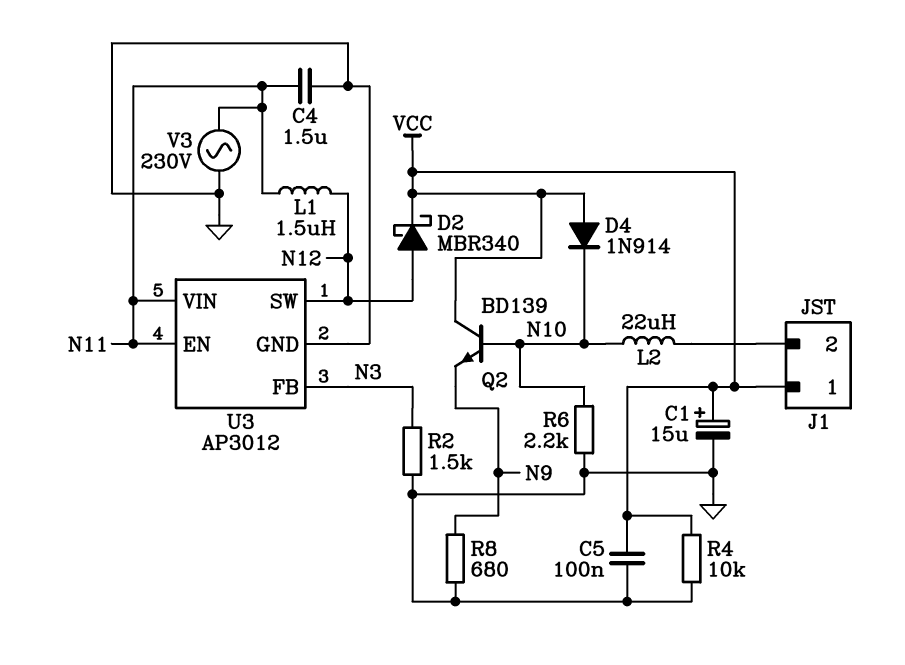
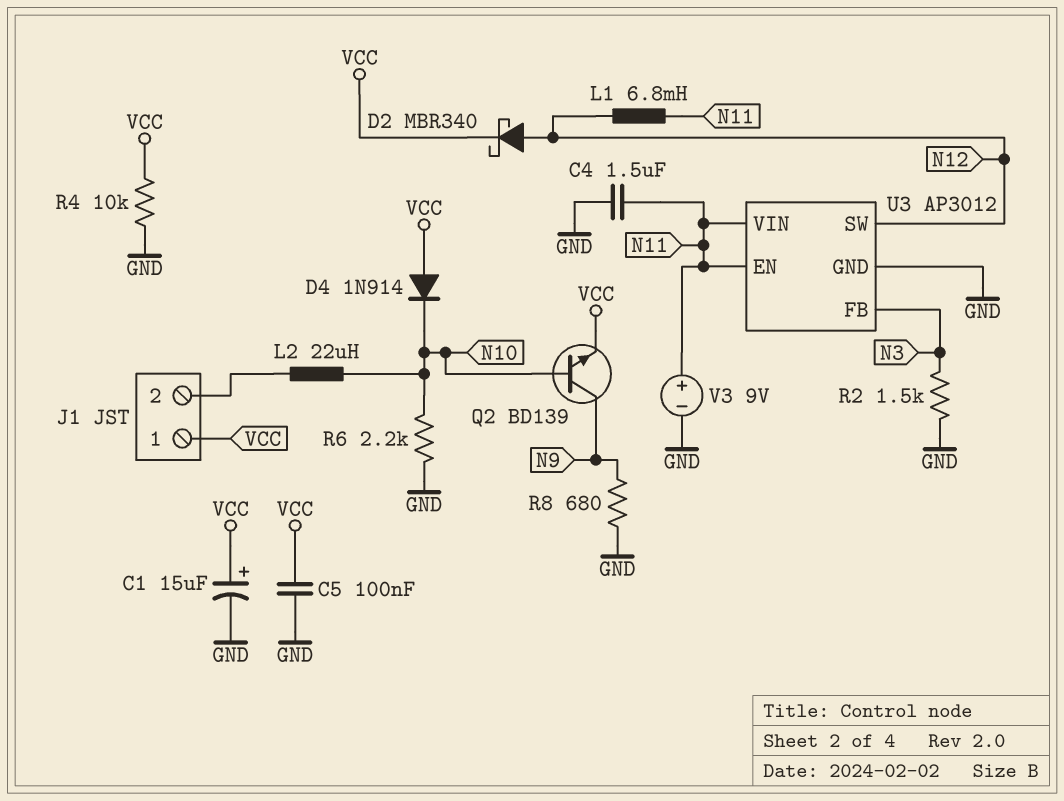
L1: 1.5uH (N11, N12) -> 6.8mH (N11, N12)
Q2: NPN BD139 (B N10, C VCC, E N9) -> NPN BD139 (B N10, C N9, E VCC)
V3: AC 230V (GND, N11) -> 9V (plus N11, minus GND)

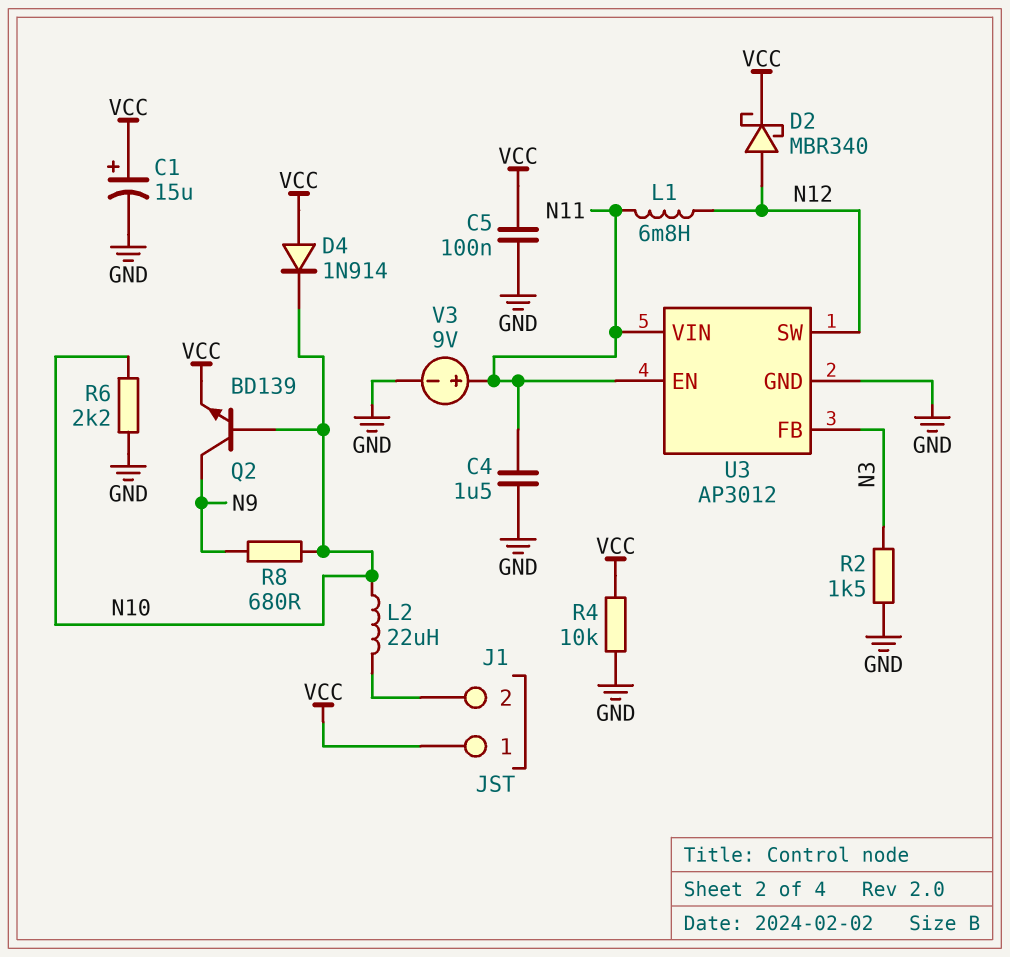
R8: 680 (GND, N9) -> 680 (N9, N10)

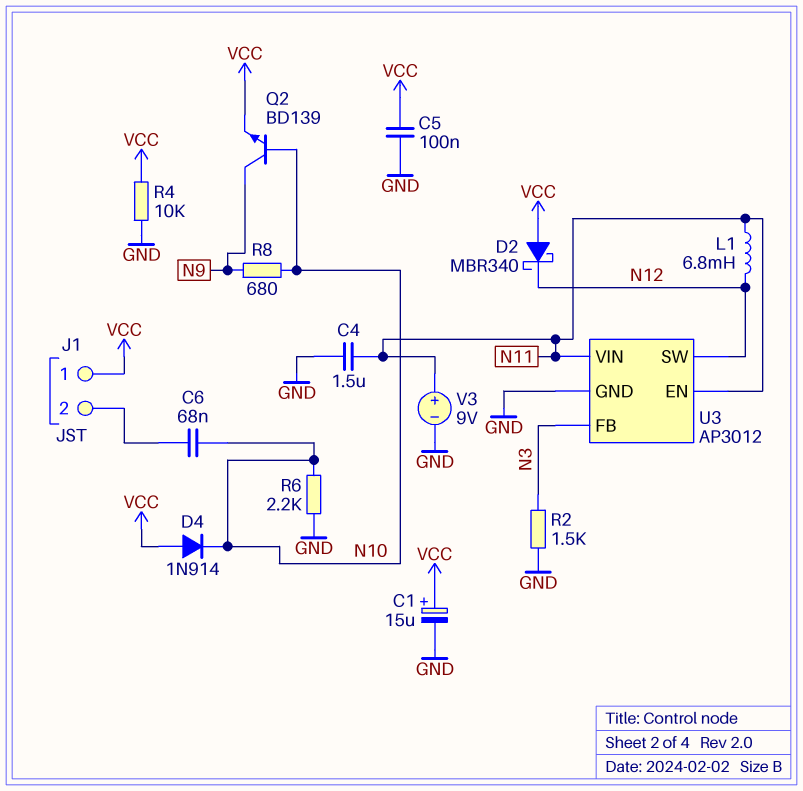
C6: none -> 68nF (J1/2, N10)
D2: schottky MBR340 (A N12, K VCC) -> schottky MBR340 (A VCC, K N12)
L2: 22uH (J1/2, N10) -> none

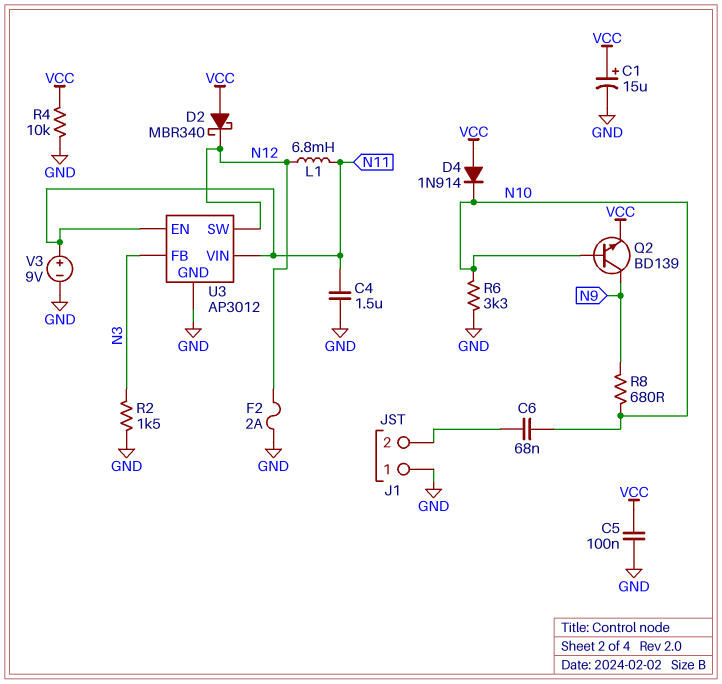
F2: none -> 2A (GND, N12)
J1 pin 1: VCC -> GND
R6: 2.2k (GND, N10) -> 3.3k (GND, N10)

